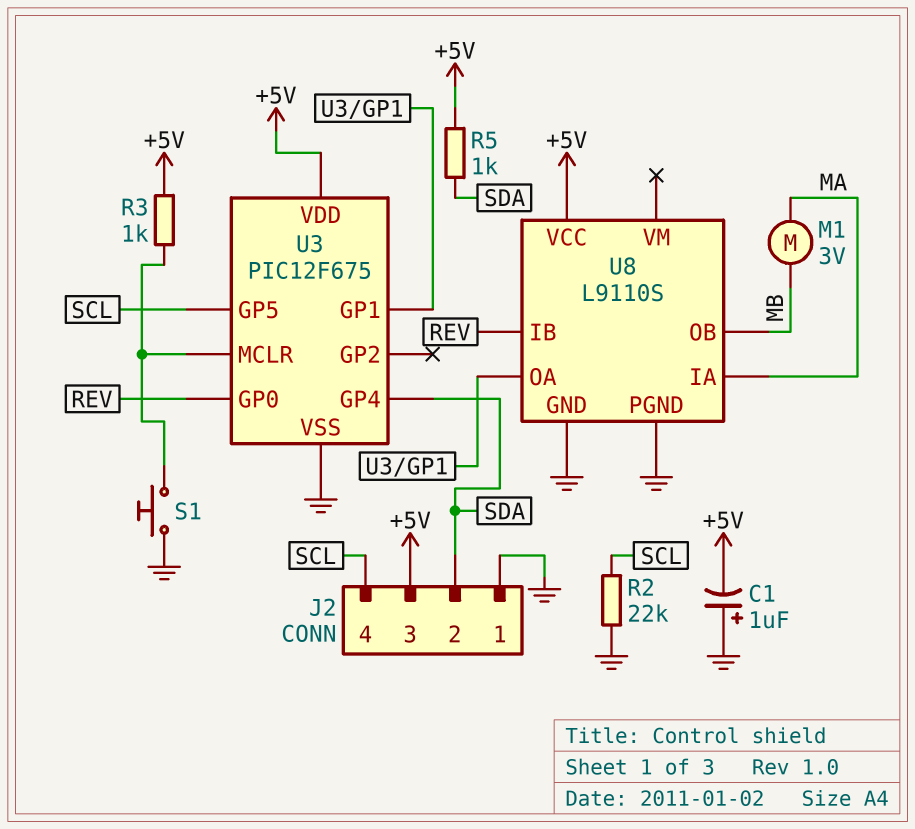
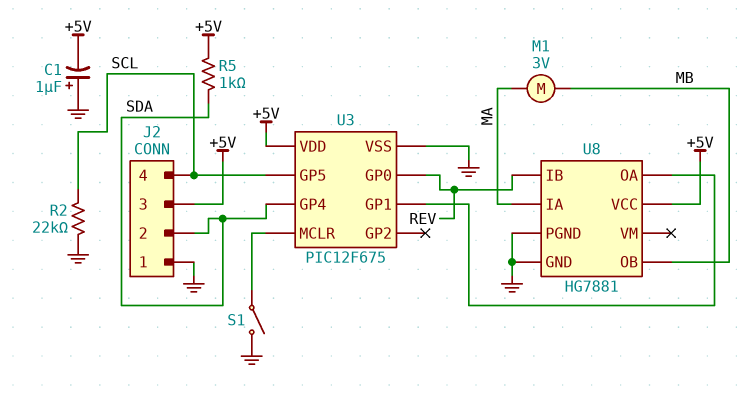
R3: 1k (+5V, U3/MCLR) -> none
S1: button (GND, U3/MCLR) -> switch (GND, U3/MCLR)
U8: L9110S -> HG7881

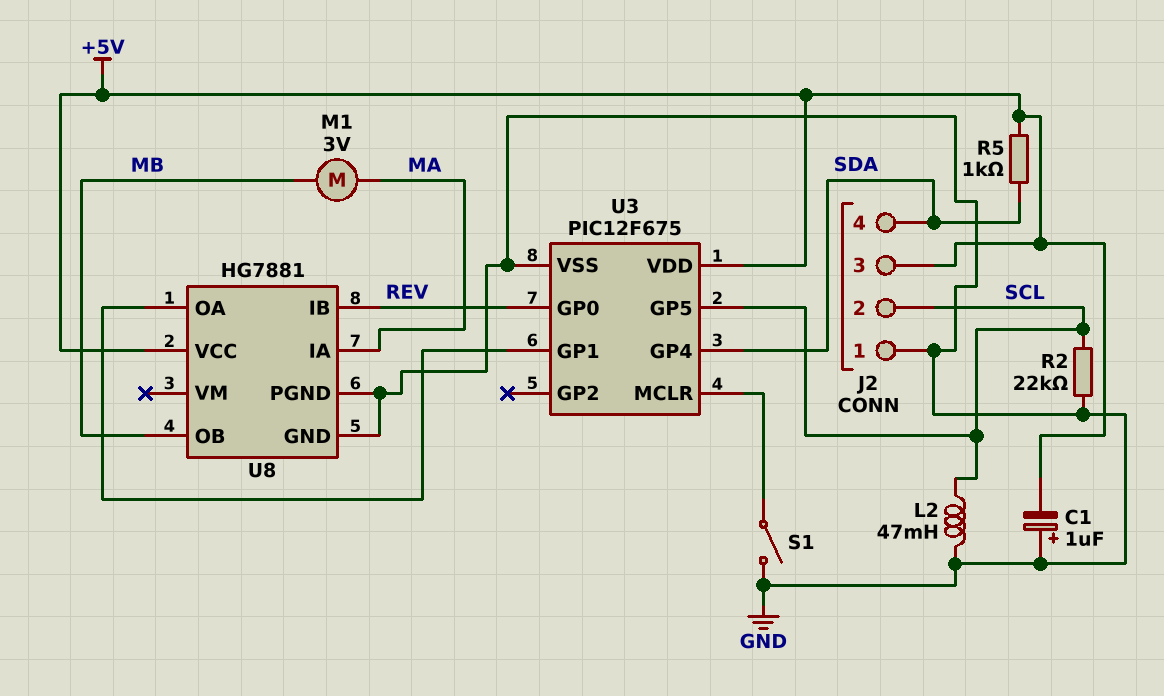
J2 pin 2: SDA -> SCL
J2 pin 4: SCL -> SDA
L2: none -> 47mH (GND, SCL)

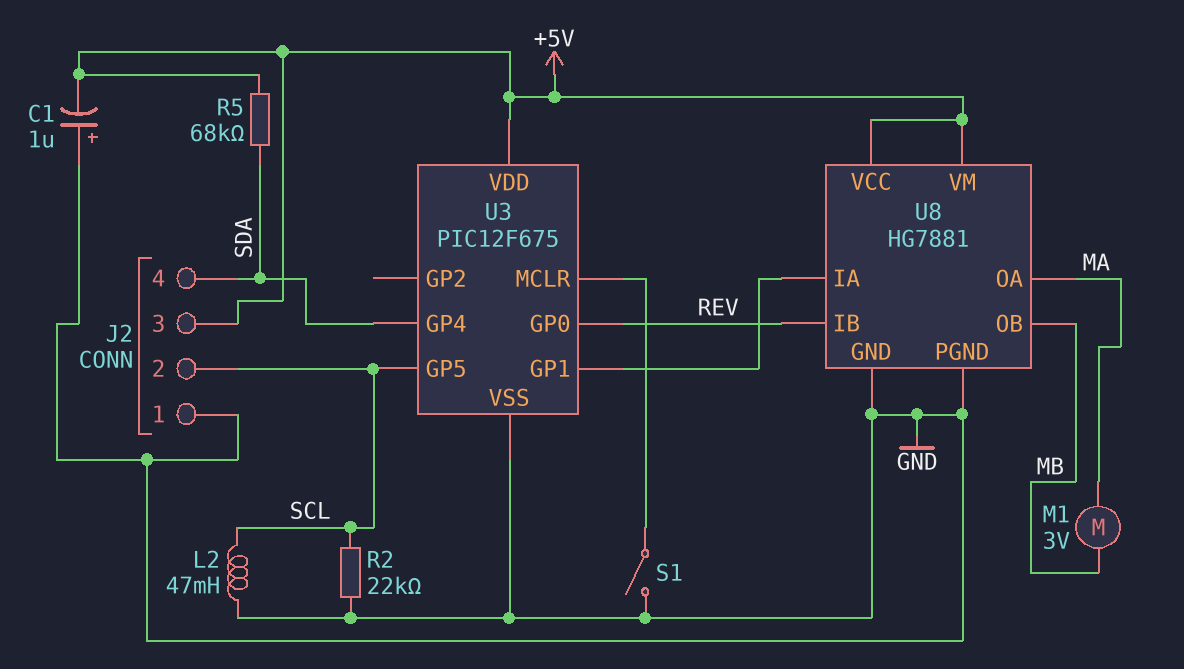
R5: 1k (+5V, SDA) -> 68k (+5V, SDA)
U8 pin IA: MA -> U3/GP1
U8 pin OA: U3/GP1 -> MA
U8 pin VM: none -> +5V

